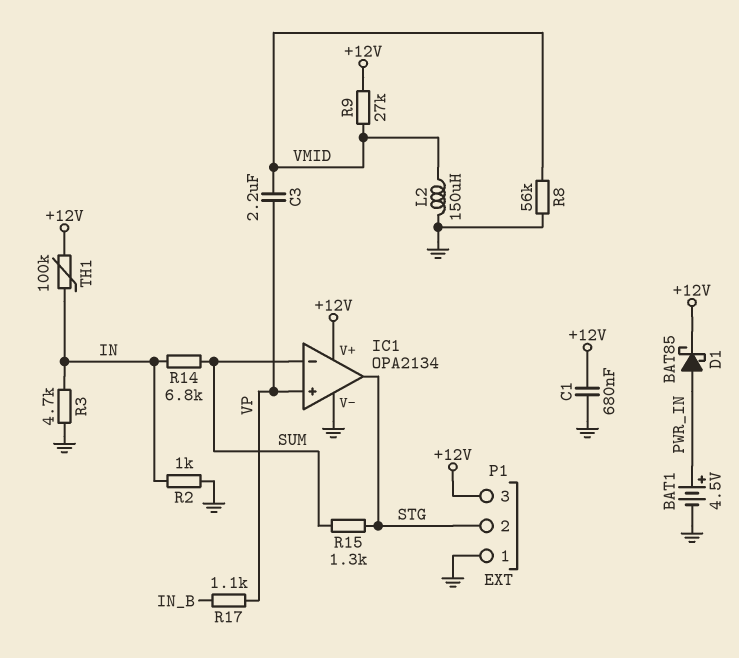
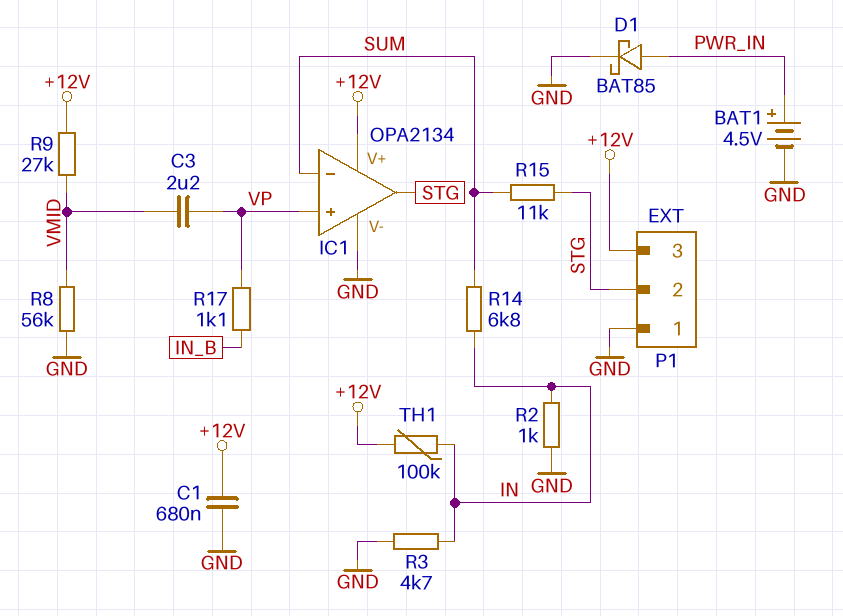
D1: schottky BAT85 (A PWR_IN, K +12V) -> schottky BAT85 (A PWR_IN, K GND)
L2: 150uH (GND, VMID) -> none
R15: 1.3k (STG, SUM) -> 11k (STG, SUM)

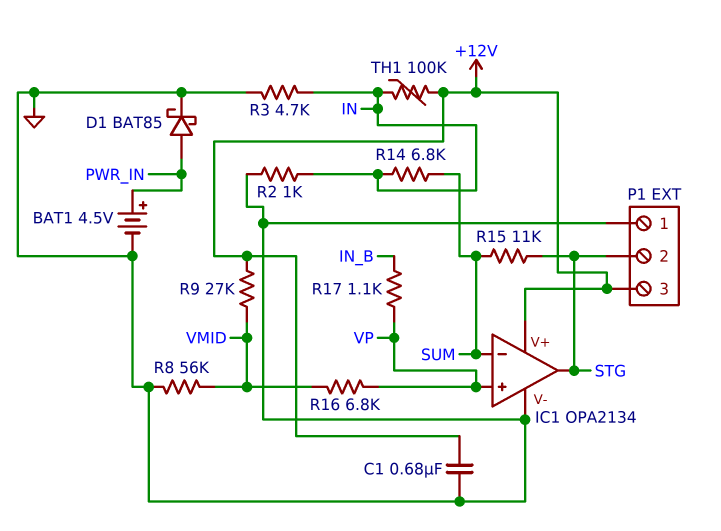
C3: 2.2uF (VMID, VP) -> none
R16: none -> 6.8k (VMID, VP)

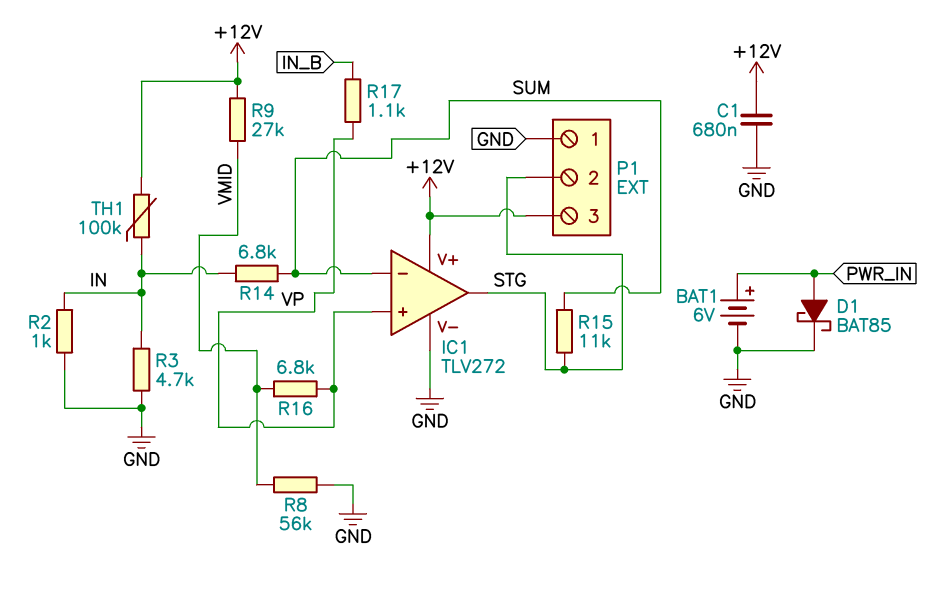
BAT1: 4.5V (plus PWR_IN, minus GND) -> 6V (plus PWR_IN, minus GND)
IC1: OPA2134 -> TLV272

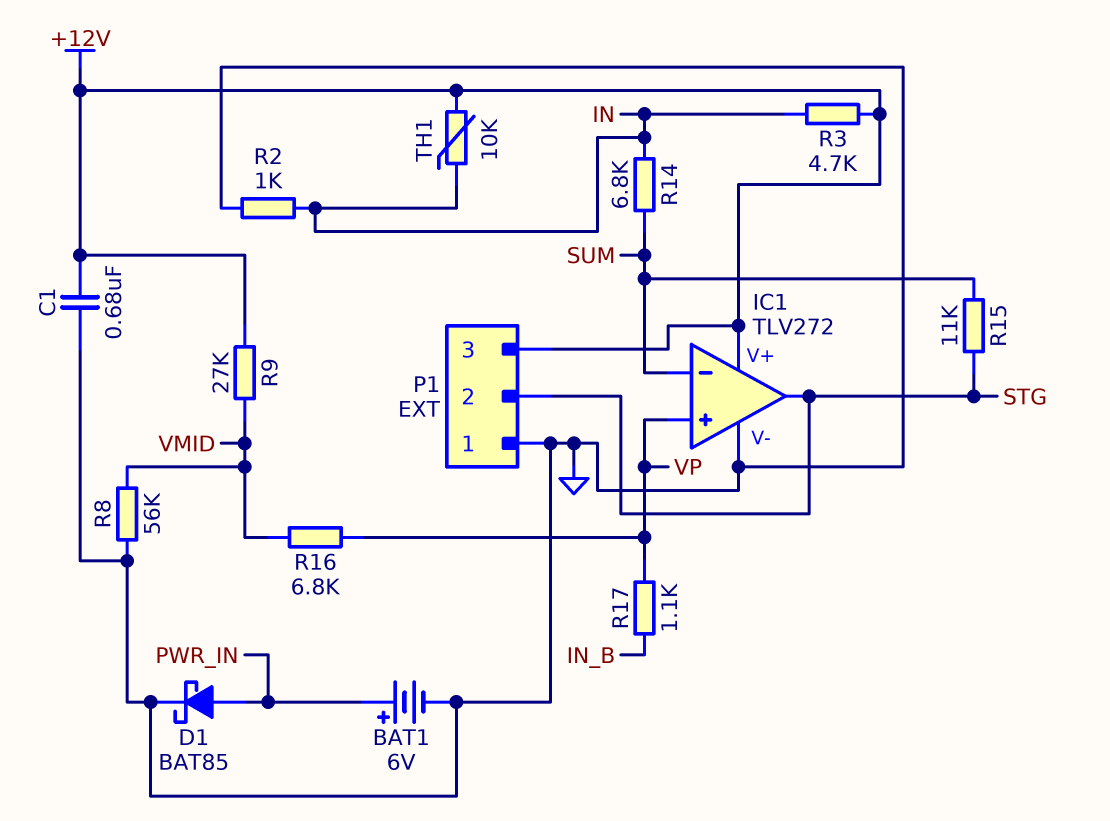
R3: 4.7k (GND, IN) -> 4.7k (+12V, IN)
TH1: 100k (+12V, IN) -> 10k (+12V, IN)

